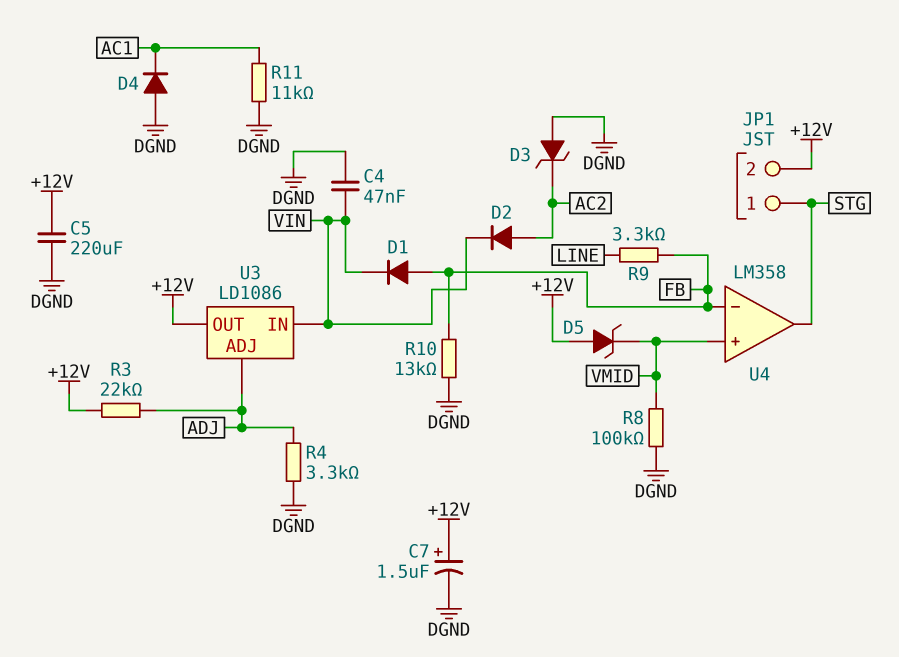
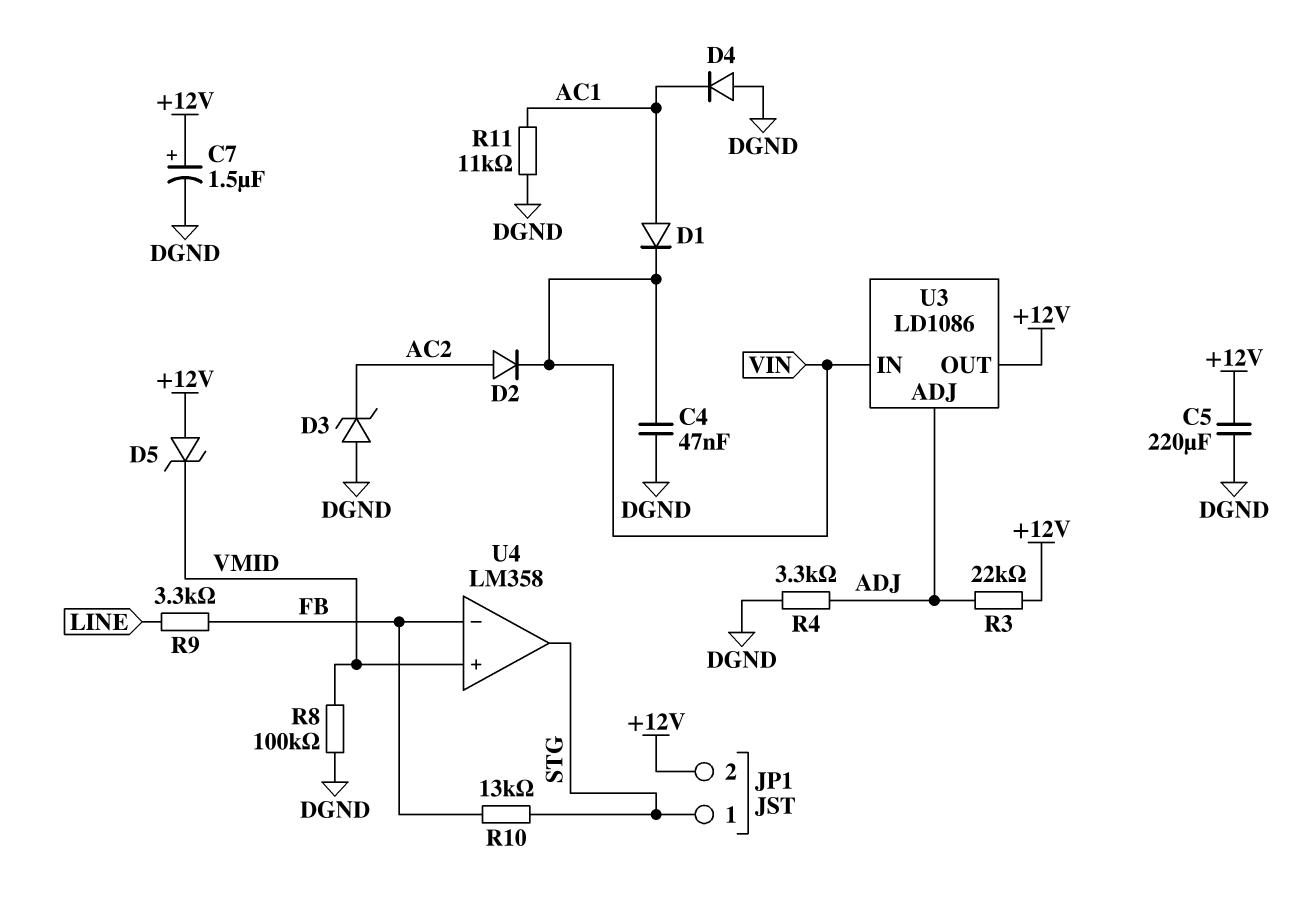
D1: diode (A FB, K VIN) -> diode (A AC1, K VIN)
R10: 13k (DGND, FB) -> 13k (FB, STG)

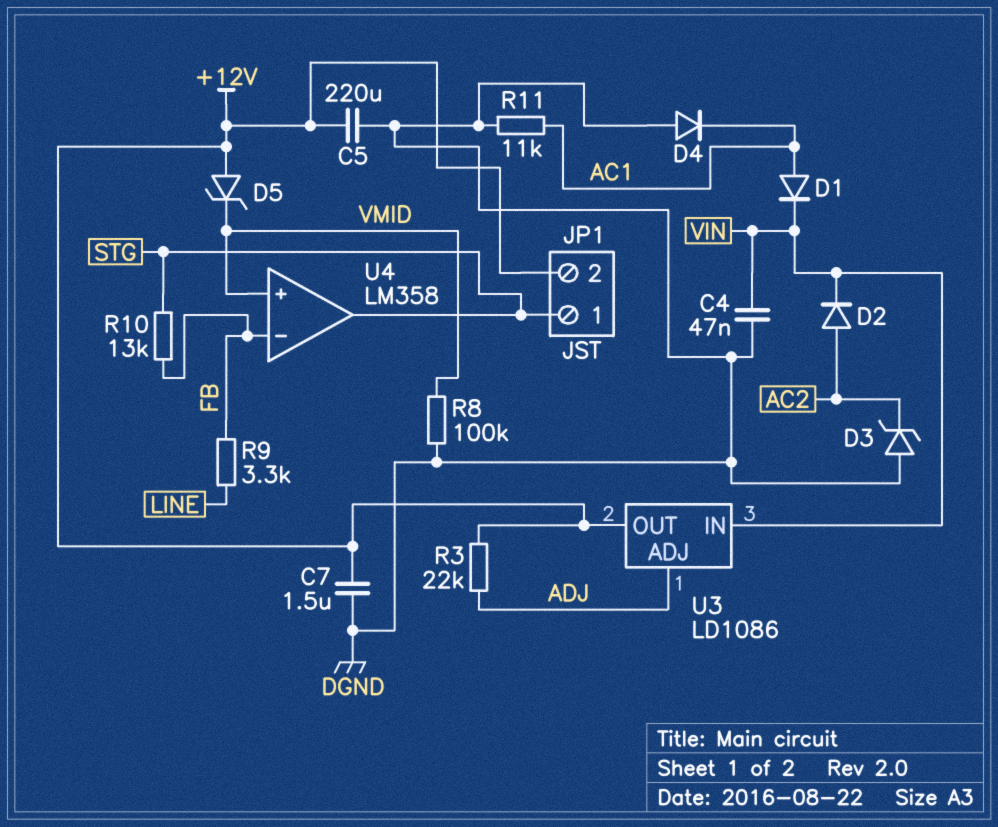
C7: 1.5uF (plus +12V, minus DGND) -> 1.5uF (+12V, DGND)
R4: 3.3k (ADJ, DGND) -> none

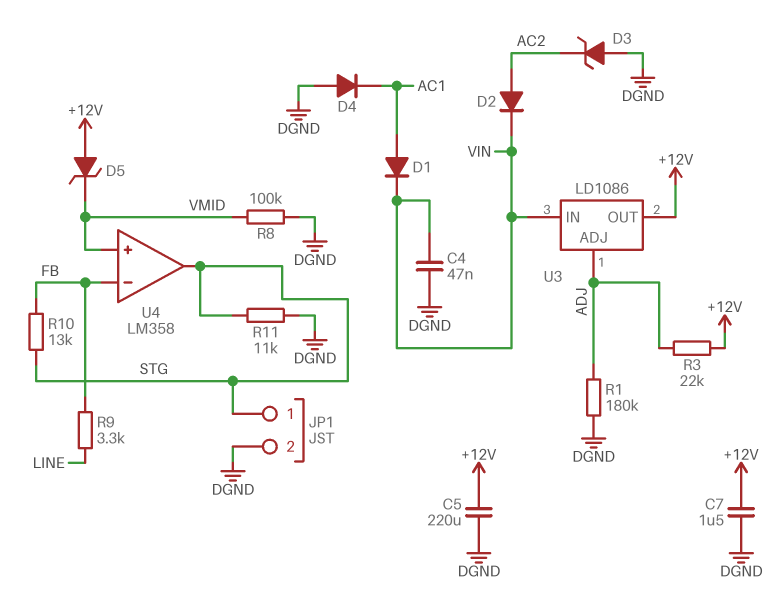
JP1 pin 2: +12V -> DGND
R1: none -> 180k (ADJ, DGND)
R11: 11k (AC1, DGND) -> 11k (DGND, STG)

